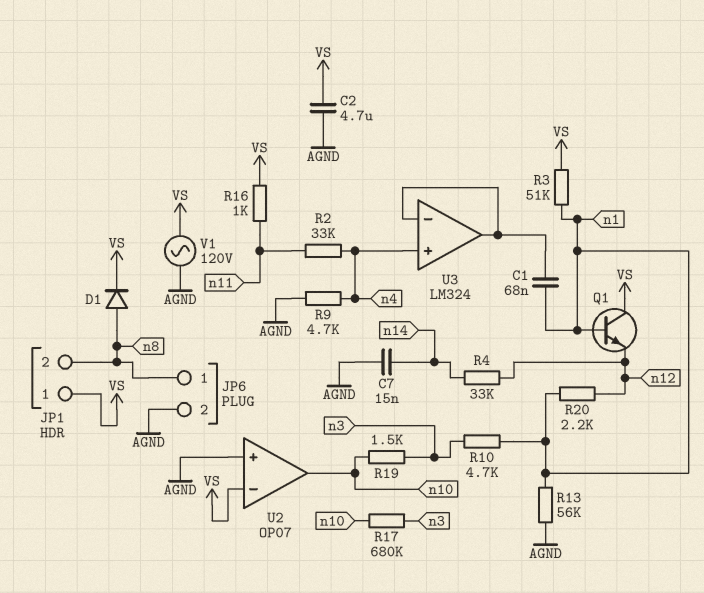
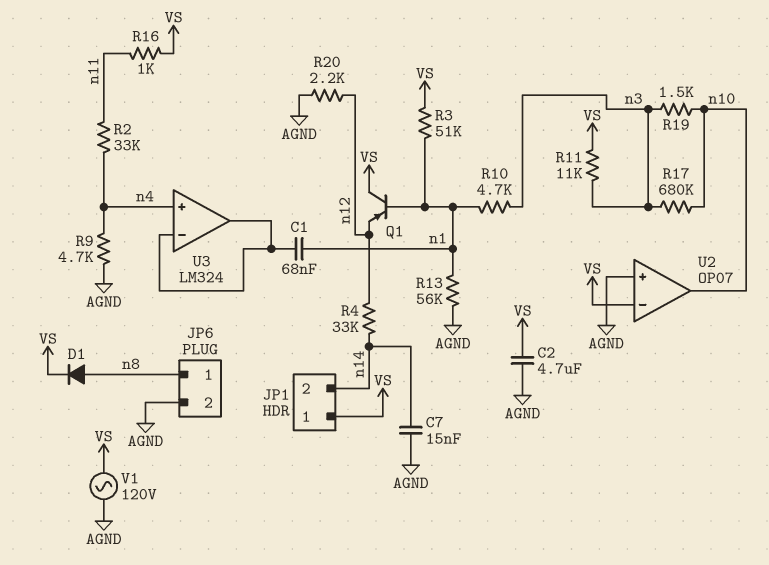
JP1 pin 2: n8 -> n14
Q1: NPN (B n1, C VS, E n12) -> PNP (B n1, C VS, E n12)
R11: none -> 11k (VS, n3)
R20: 2.2k (n1, n12) -> 2.2k (AGND, n12)

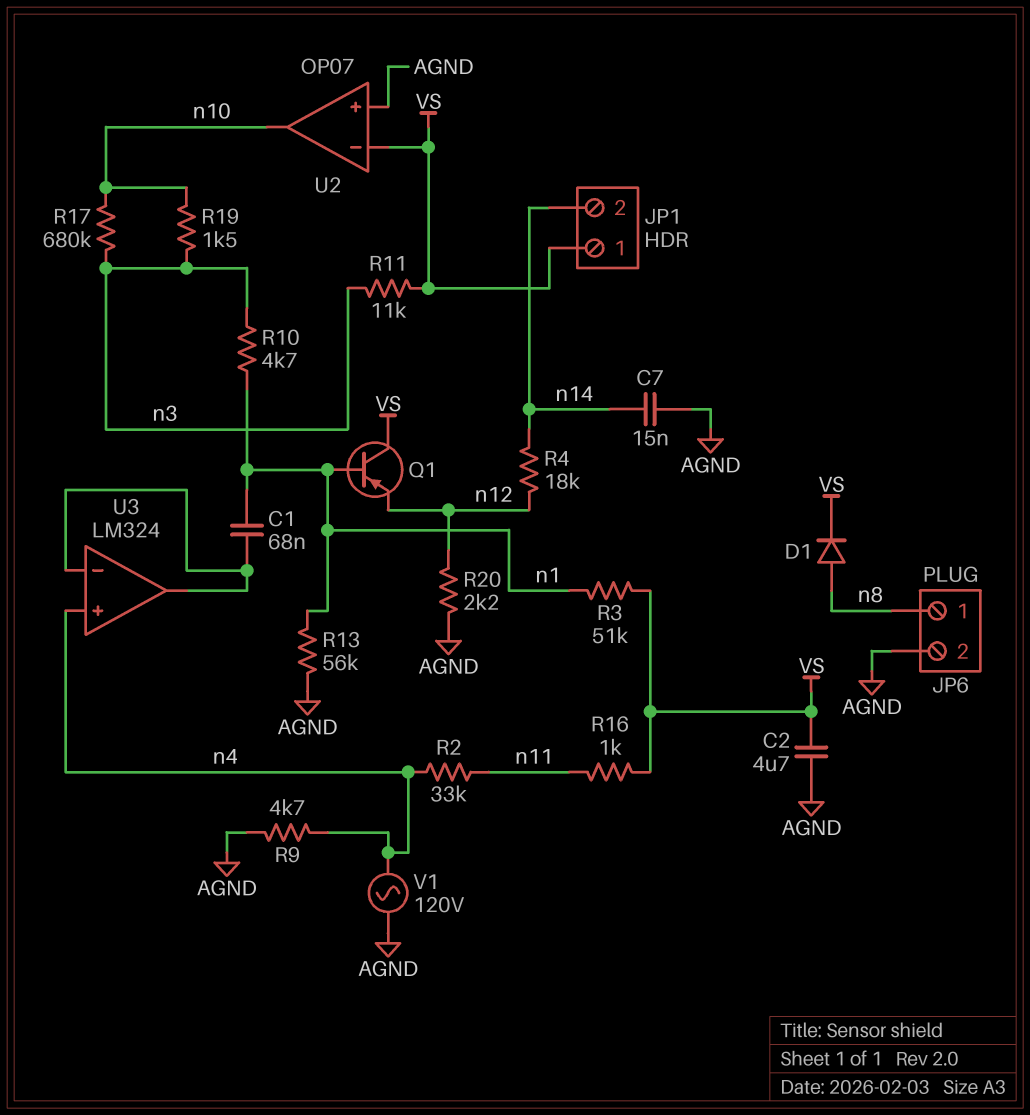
R4: 33k (n12, n14) -> 18k (n12, n14)
V1: AC 120V (AGND, VS) -> AC 120V (AGND, n4)

